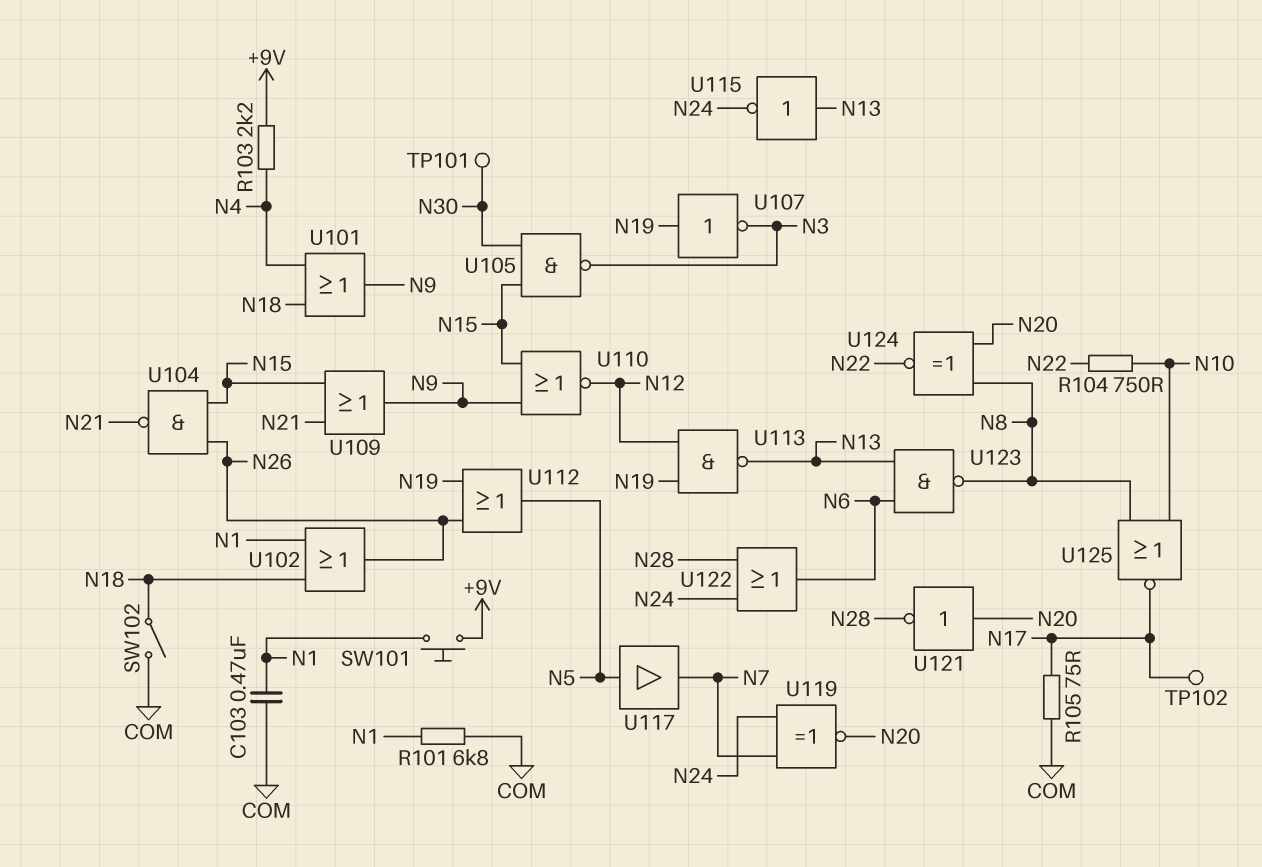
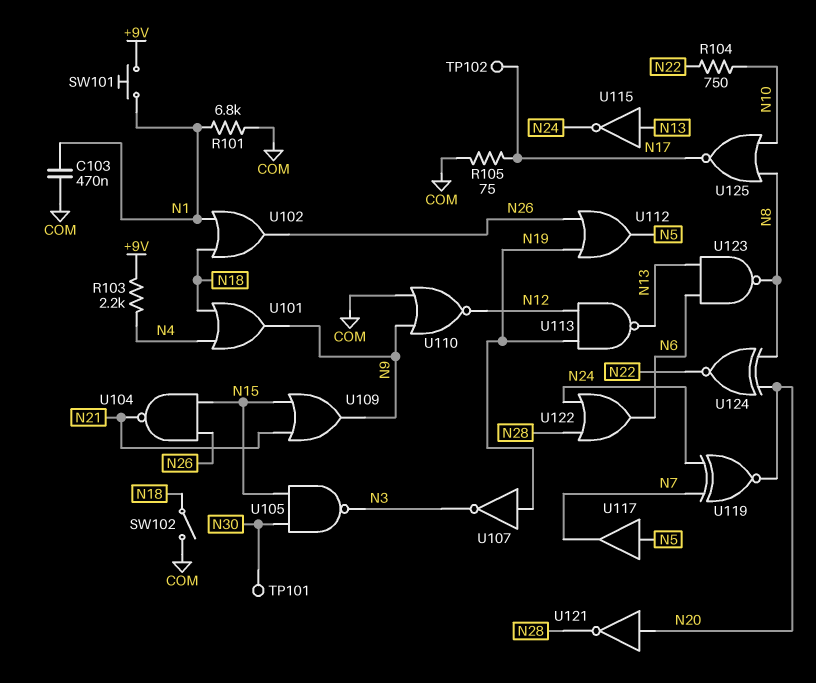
U110: NOR (in N9, in N15, out N12) -> NOR (in COM, in N9, out N12)

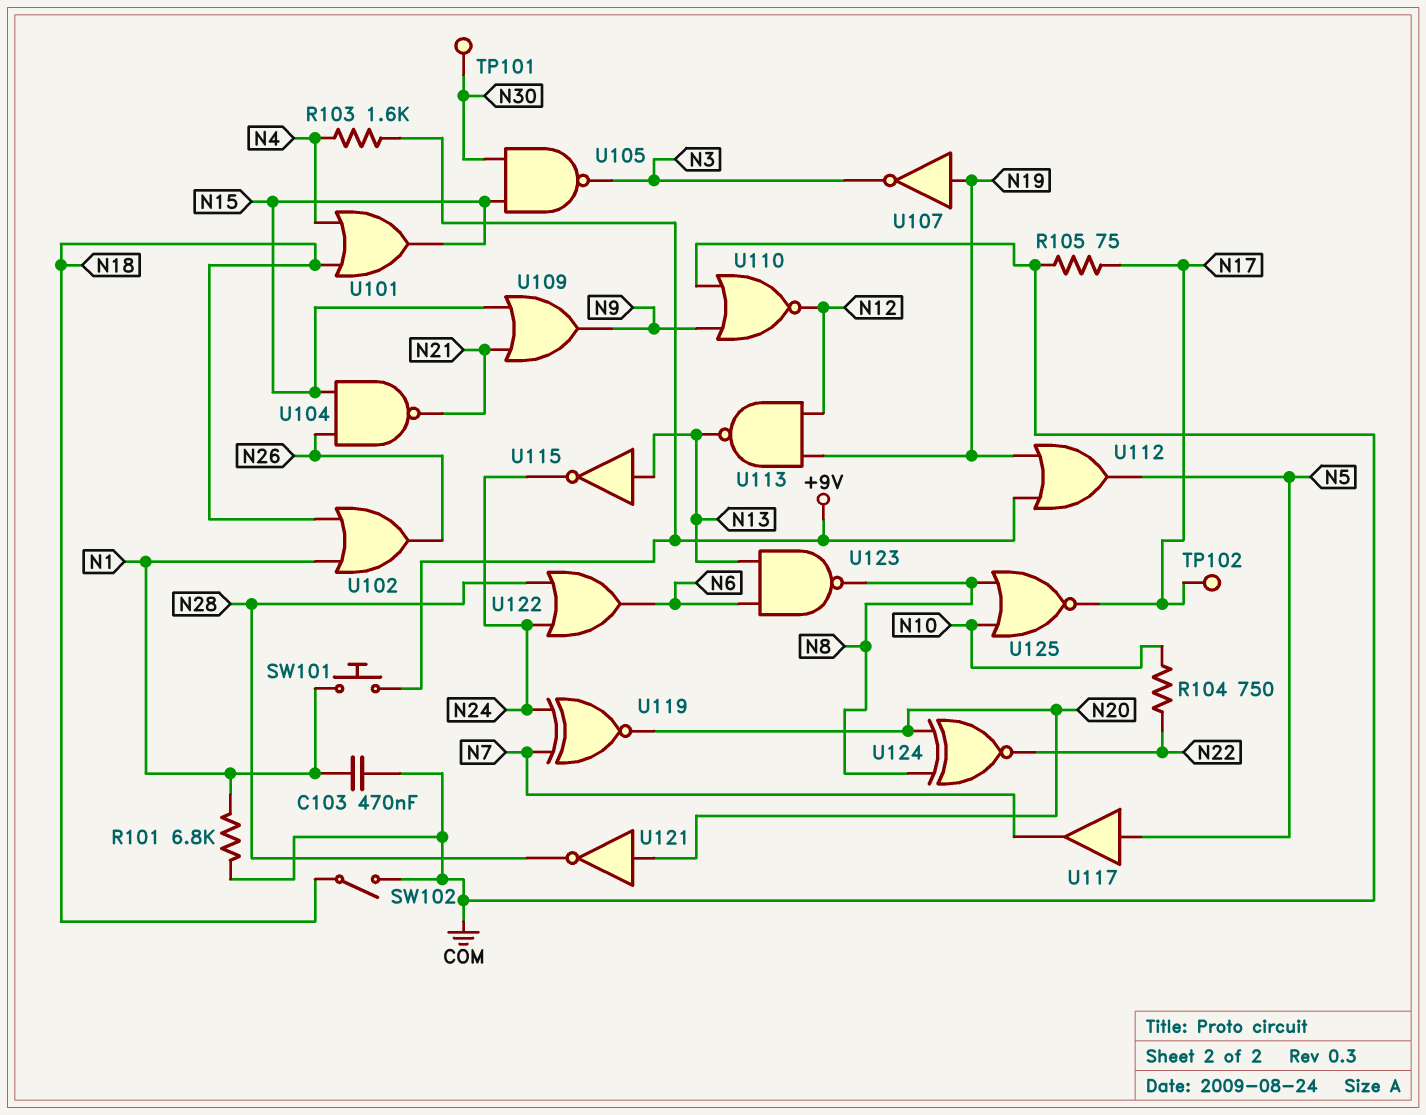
R103: 2.2k (+9V, N4) -> 1.6k (+9V, N4)
U101: OR (in N4, in N18, out N9) -> OR (in N4, in N18, out N15)
U112: OR (in N19, in N26, out N5) -> OR (in +9V, in N19, out N5)

